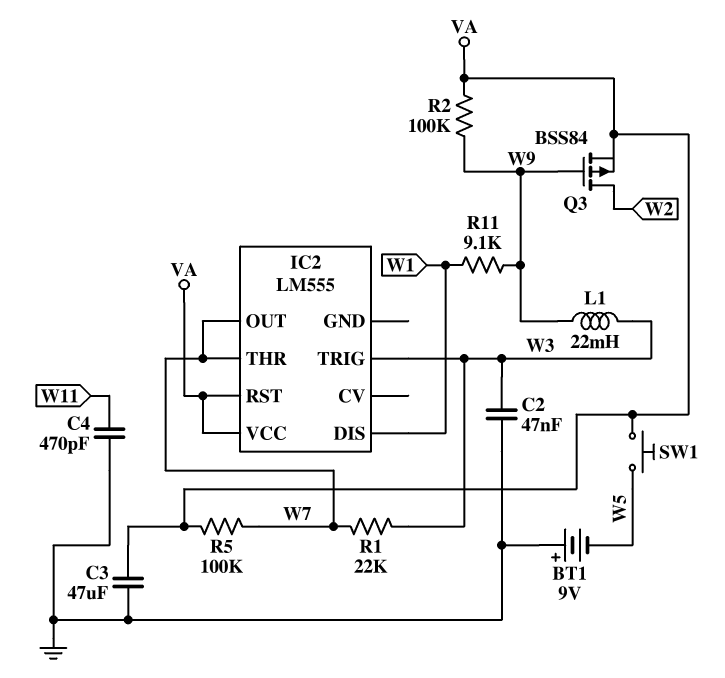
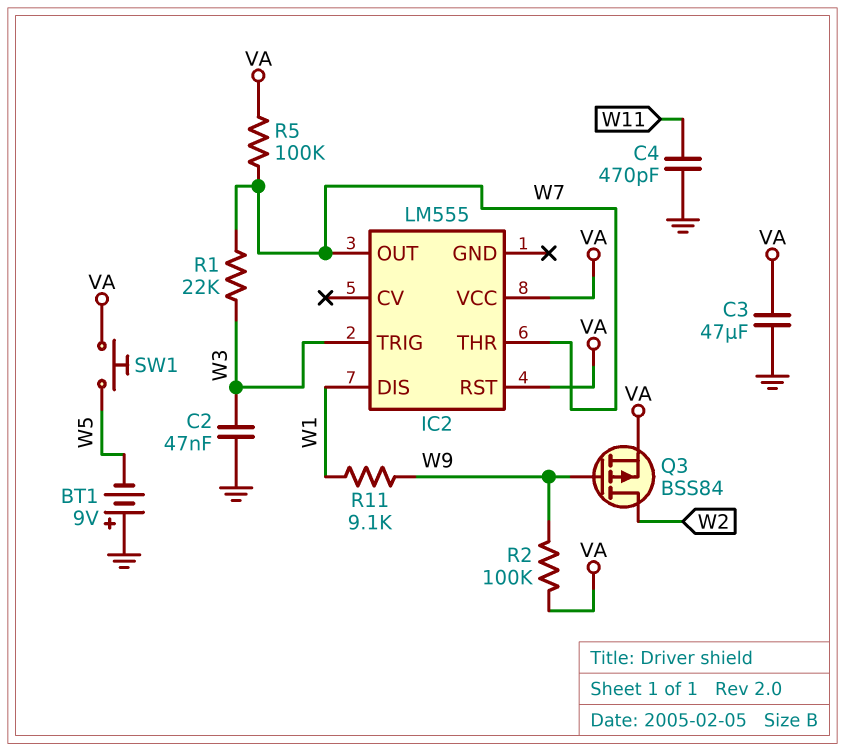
L1: 22mH (W3, W9) -> none

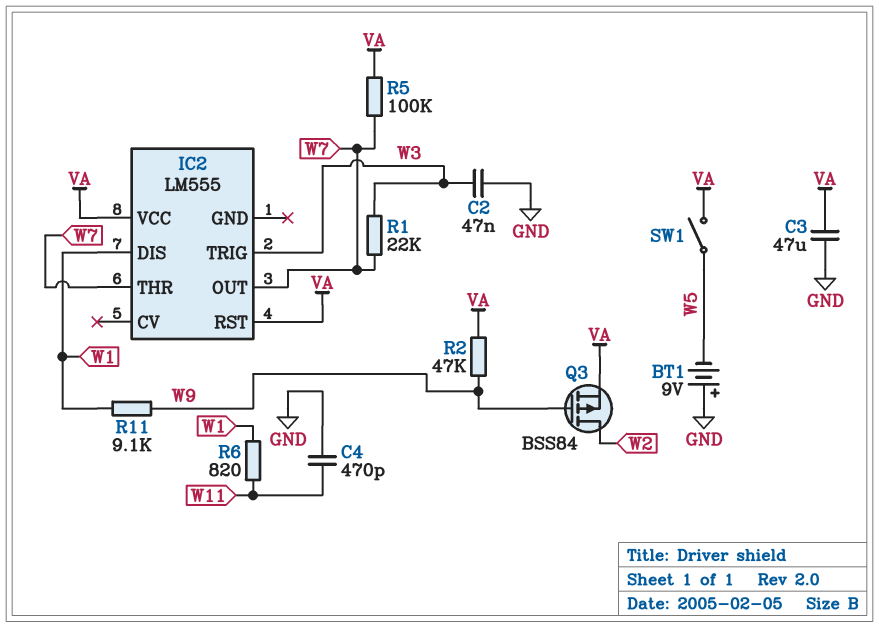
R2: 100k (VA, W9) -> 47k (VA, W9)
R6: none -> 820 (W1, W11)
SW1: button (VA, W5) -> switch (VA, W5)

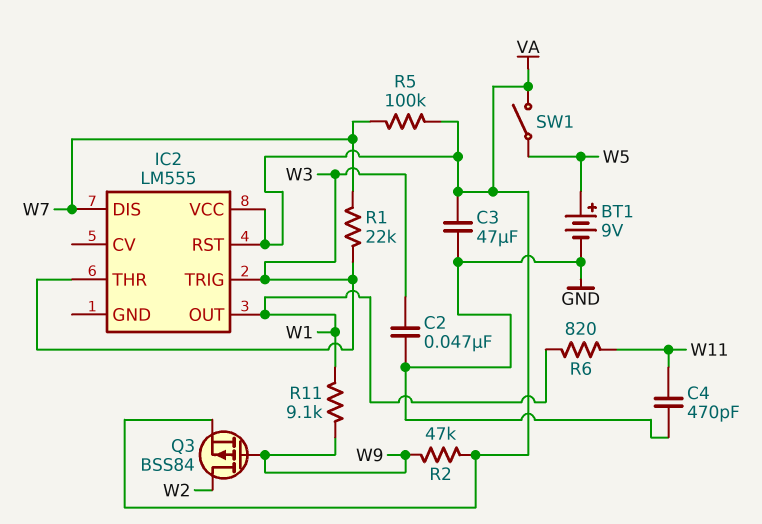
BT1: 9V (plus GND, minus W5) -> 9V (plus W5, minus GND)
IC2 pin DIS: W1 -> W7
IC2 pin OUT: W7 -> W1
IC2 pin THR: W7 -> W3

